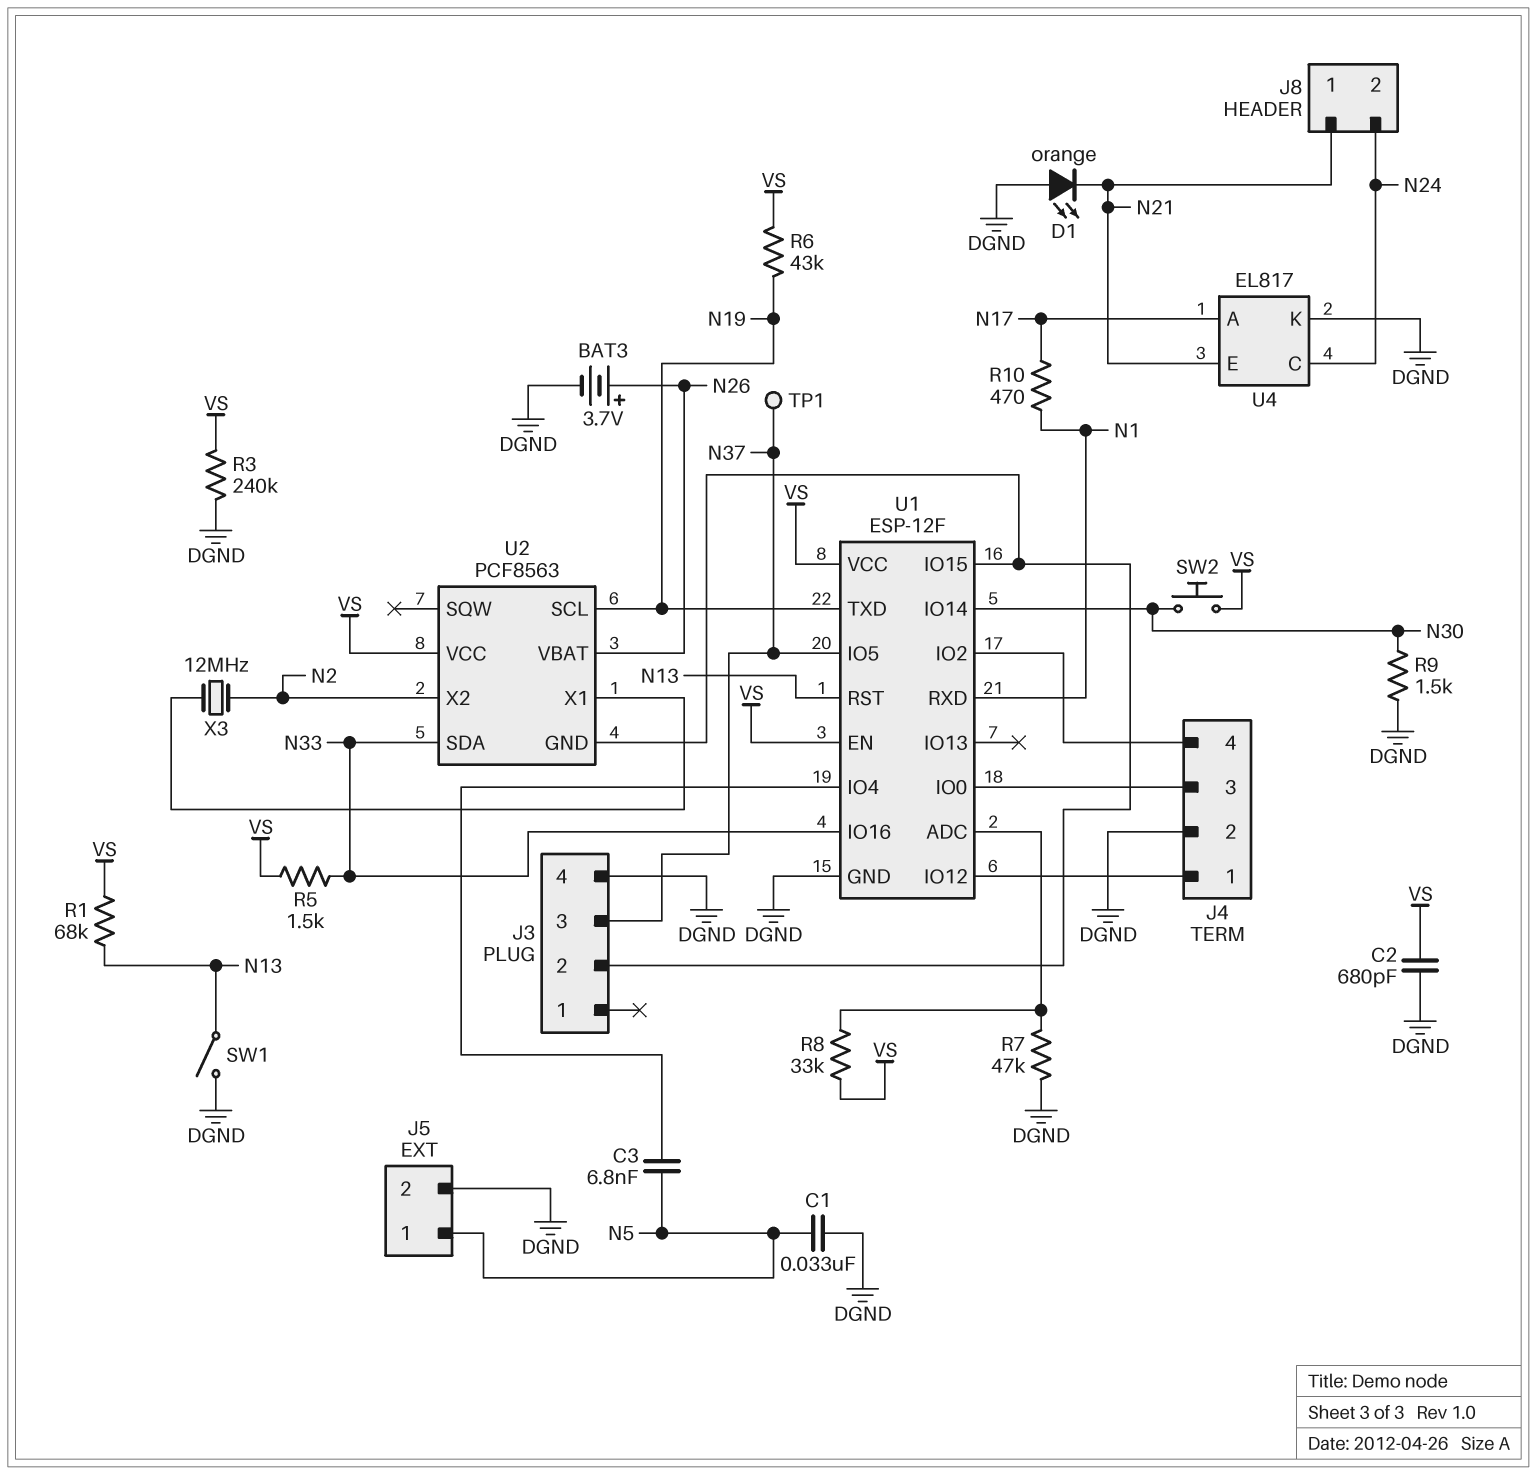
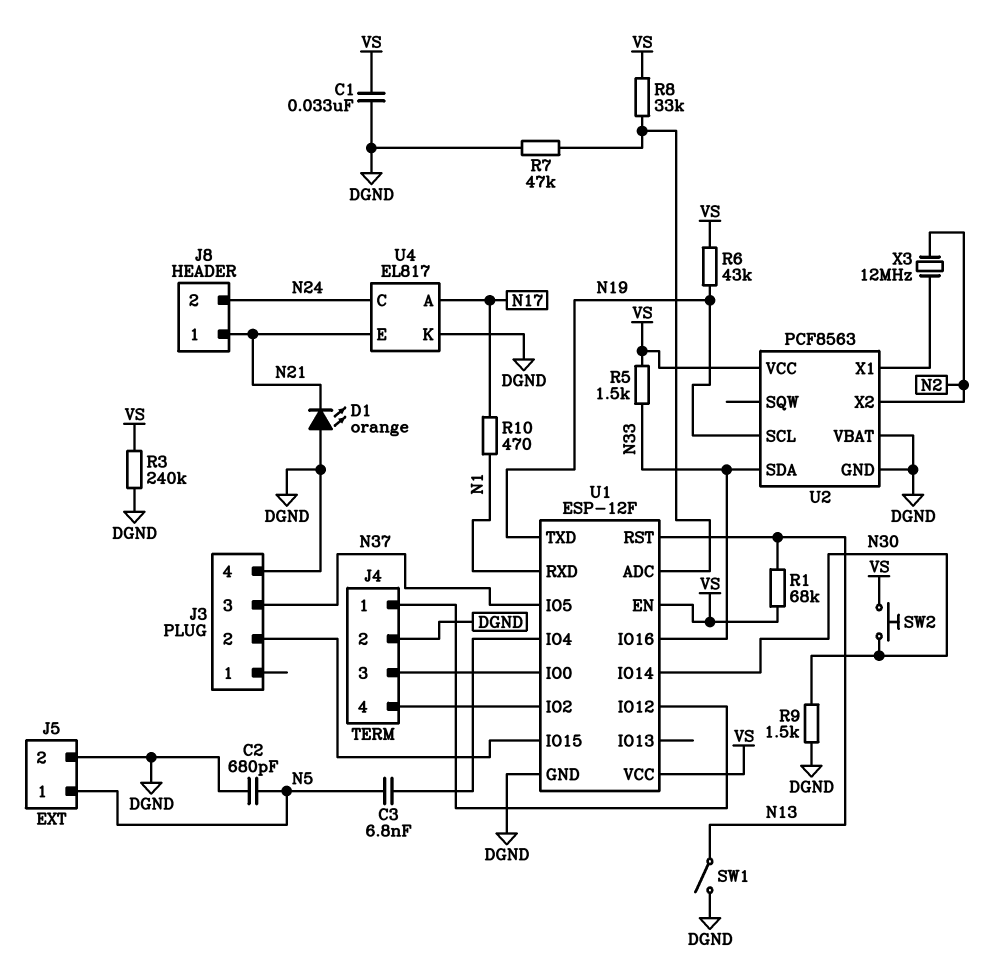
BAT3: 3.7V (plus N26, minus DGND) -> none
C1: 33nF (DGND, N5) -> 33nF (DGND, VS)
C2: 680pF (DGND, VS) -> 680pF (DGND, N5)
TP1: test point (N37) -> none
U2 pin GND: J3/2 -> DGND
U2 pin VBAT: N26 -> DGND

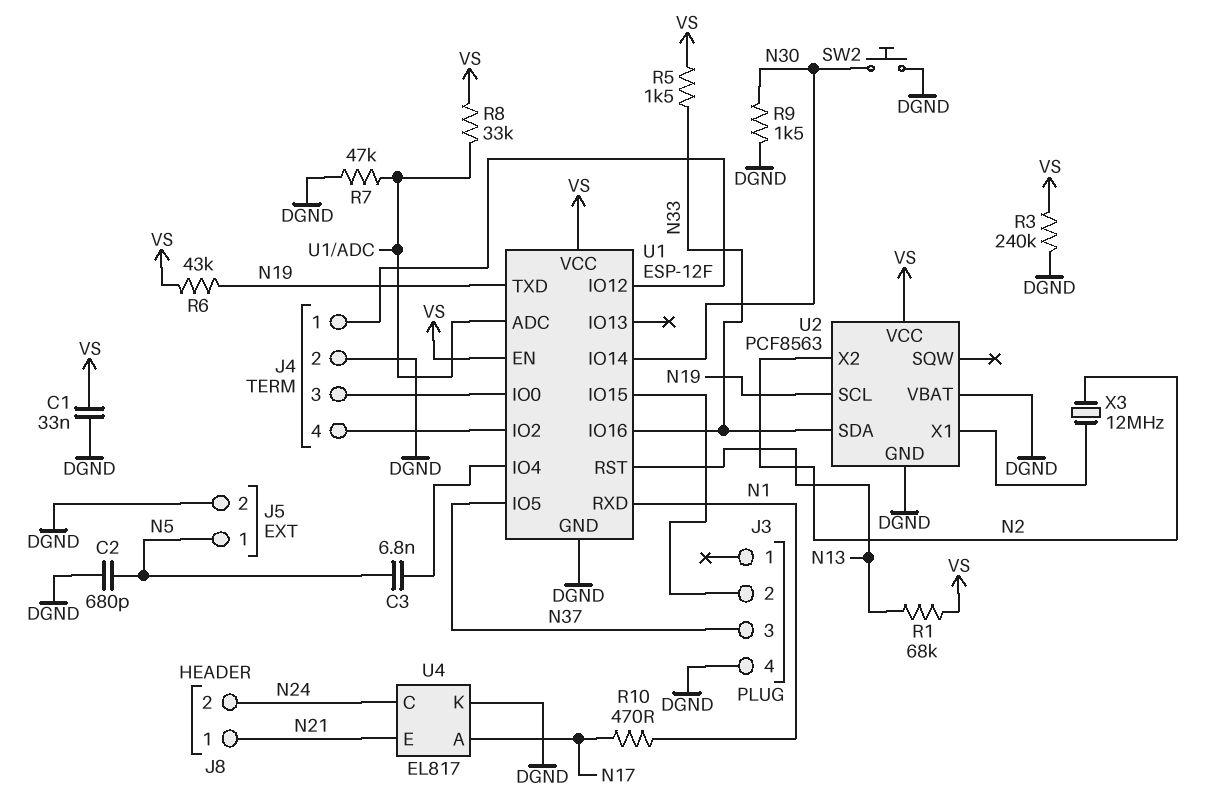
D1: LED orange (A DGND, K N21) -> none
SW1: switch (DGND, N13) -> none
SW2: button (N30, VS) -> button (DGND, N30)

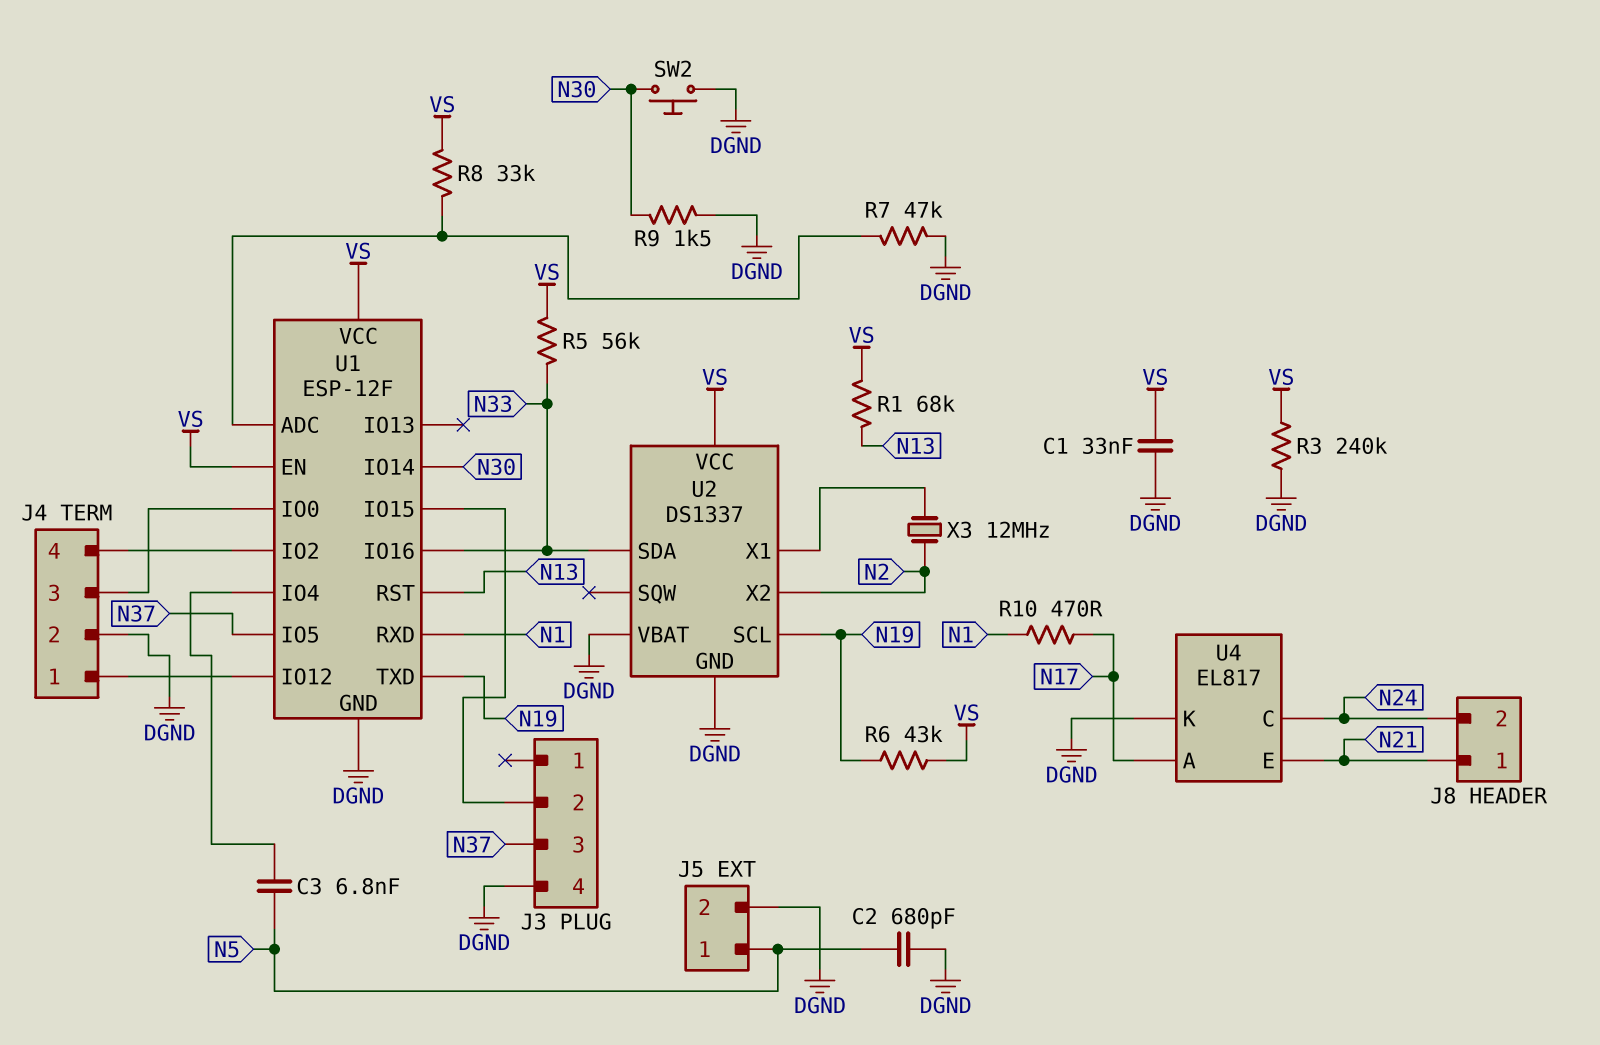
R5: 1.5k (N33, VS) -> 56k (N33, VS)
U2: PCF8563 -> DS1337

